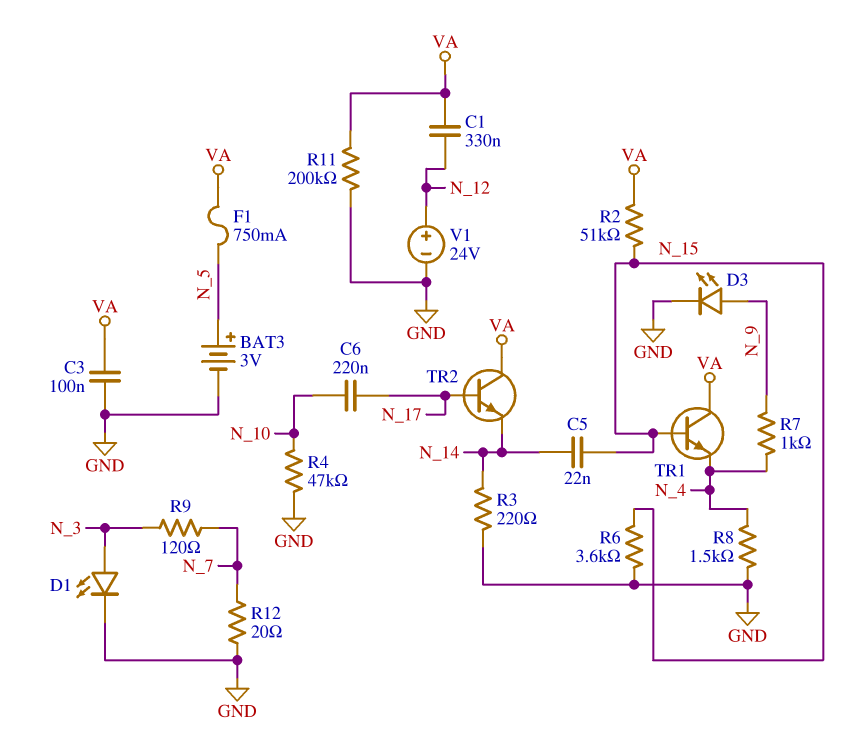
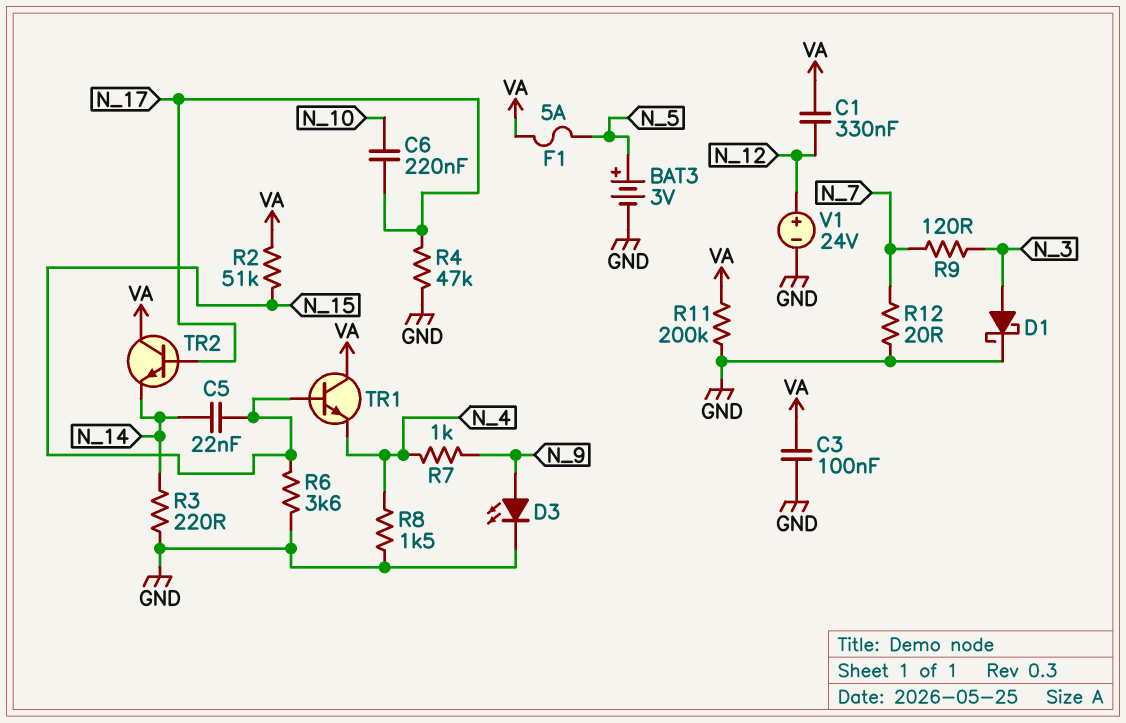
D1: LED (A N_3, K GND) -> schottky (A N_3, K GND)
F1: 750mA (N_5, VA) -> 5A (N_5, VA)
R4: 47k (GND, N_10) -> 47k (GND, N_17)

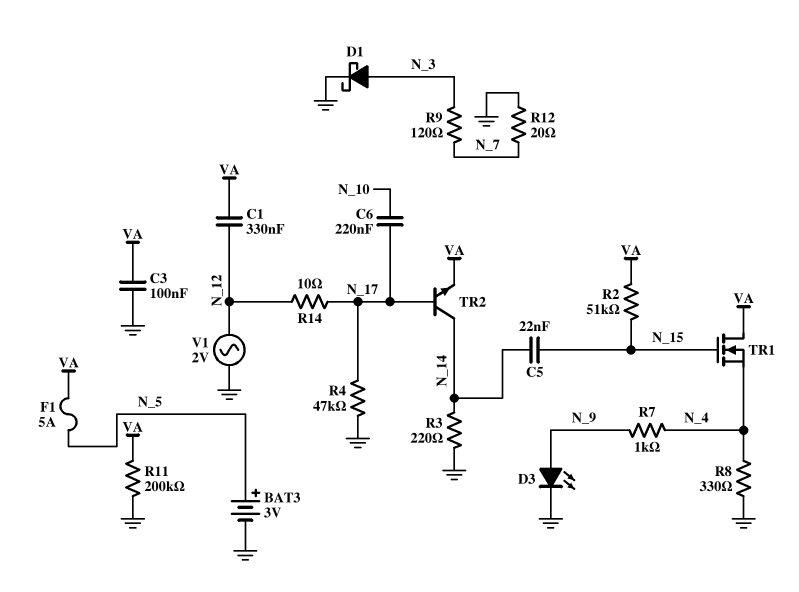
R6: 3.6k (GND, N_15) -> none
R8: 1.5k (GND, N_4) -> 330 (GND, N_4)
R14: none -> 10 (N_12, N_17)
TR1: NPN (B N_15, C VA, E N_4) -> NMOS (G N_15, D VA, S N_4)
TR2: NPN (B N_17, C VA, E N_14) -> NPN (B N_17, C N_14, E VA)
V1: 24V (plus N_12, minus GND) -> AC 2V (GND, N_12)

